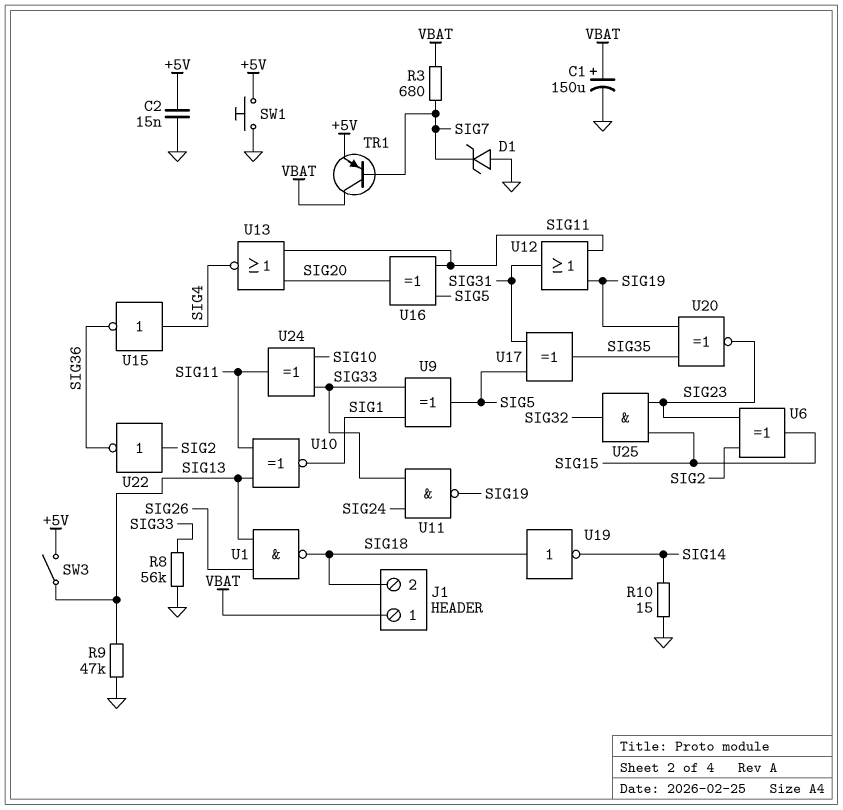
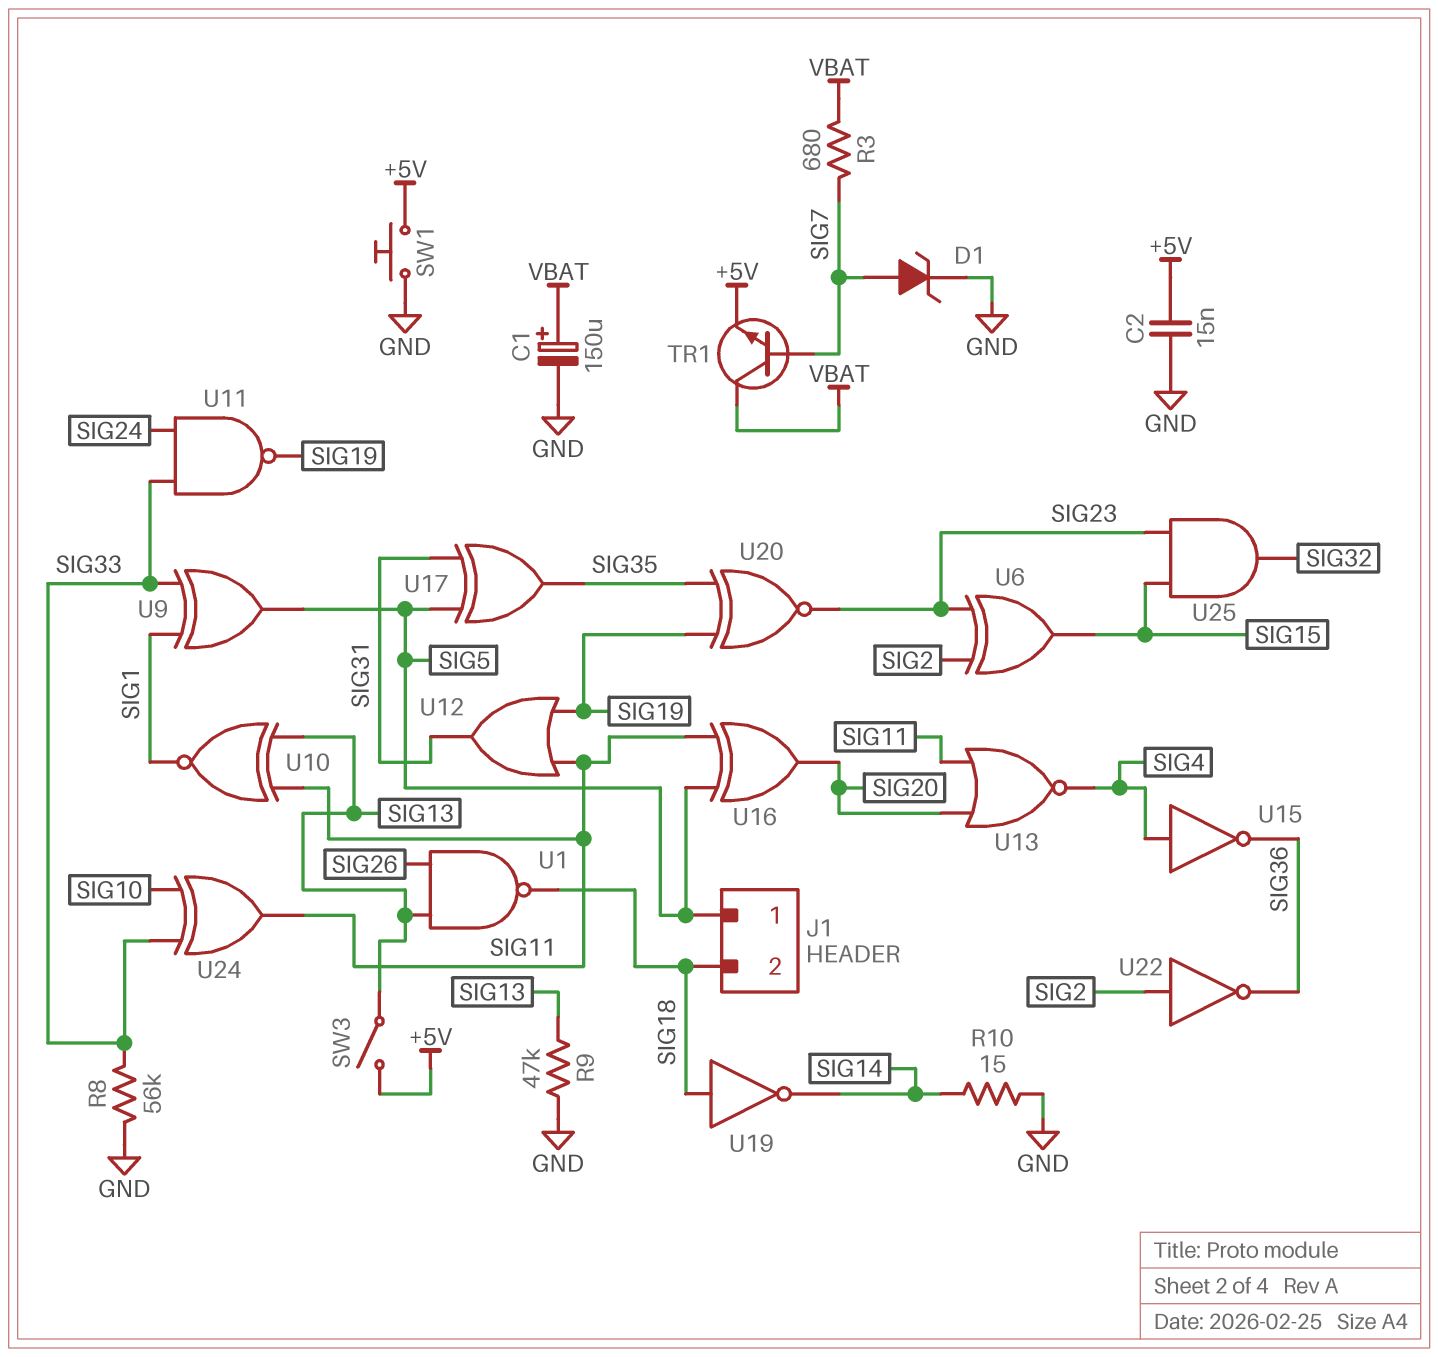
D1: zener (A GND, K SIG7) -> zener (A SIG7, K GND)
J1 pin 1: VBAT -> SIG5
TR1: PNP (B SIG7, C VBAT, E +5V) -> NPN (B SIG7, C VBAT, E +5V)

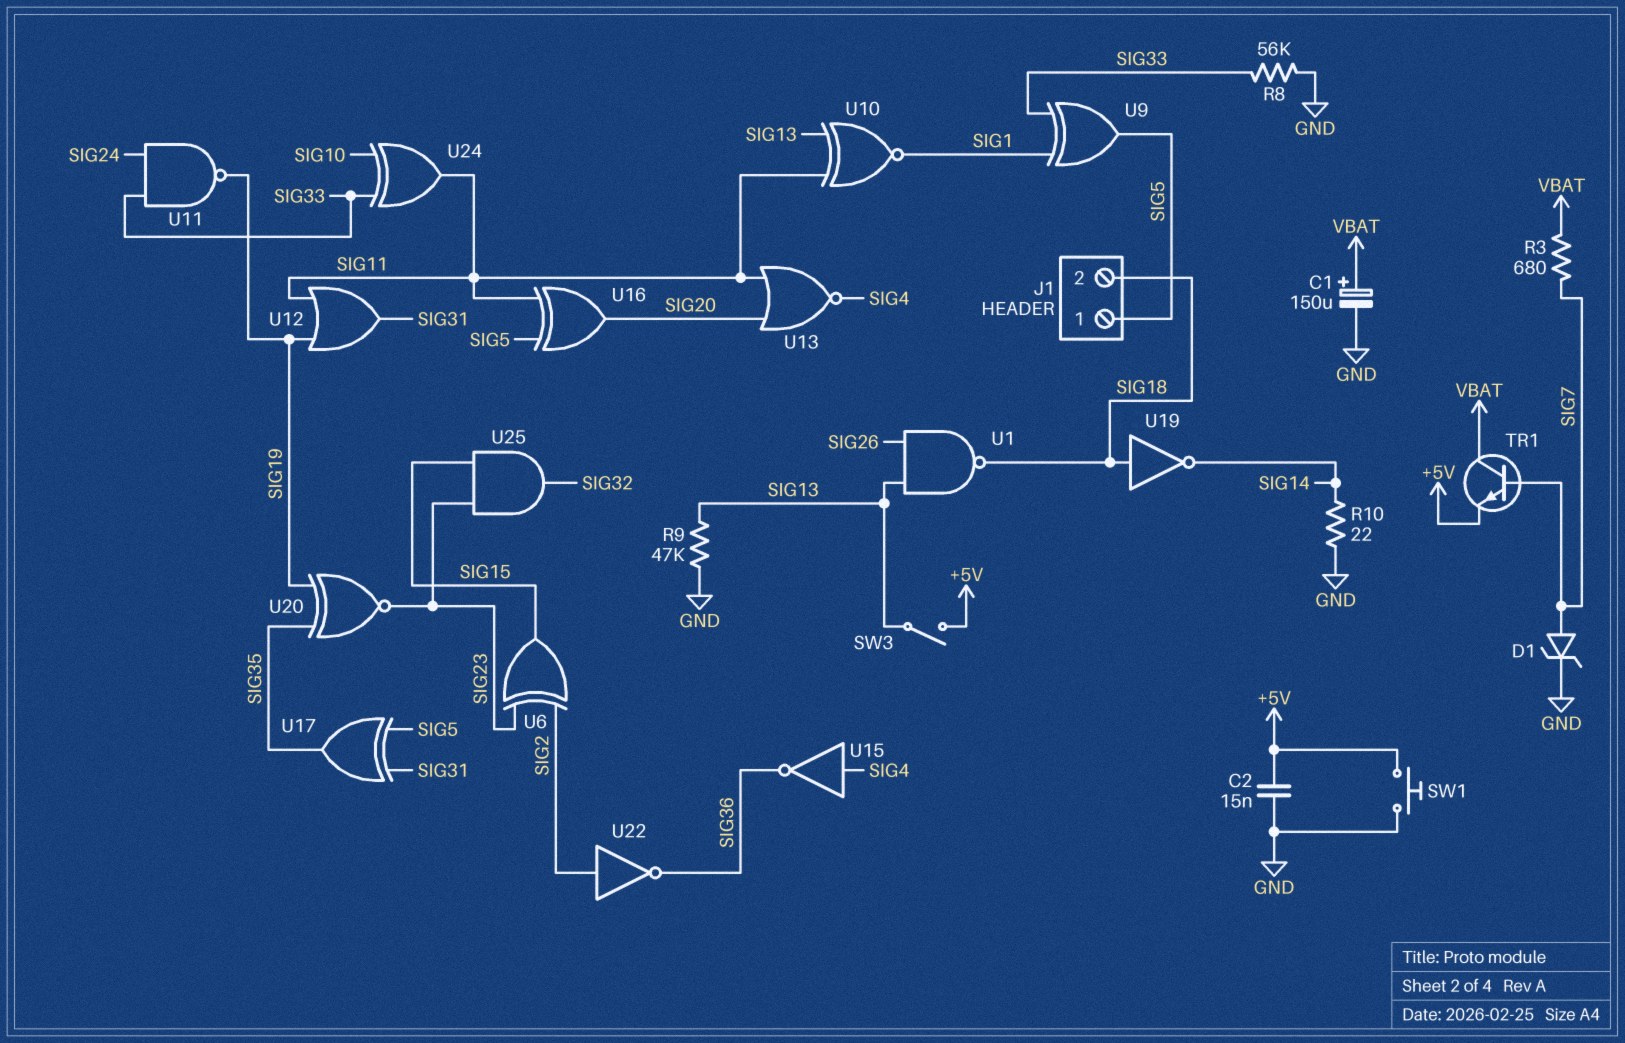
R10: 15 (GND, SIG14) -> 22 (GND, SIG14)

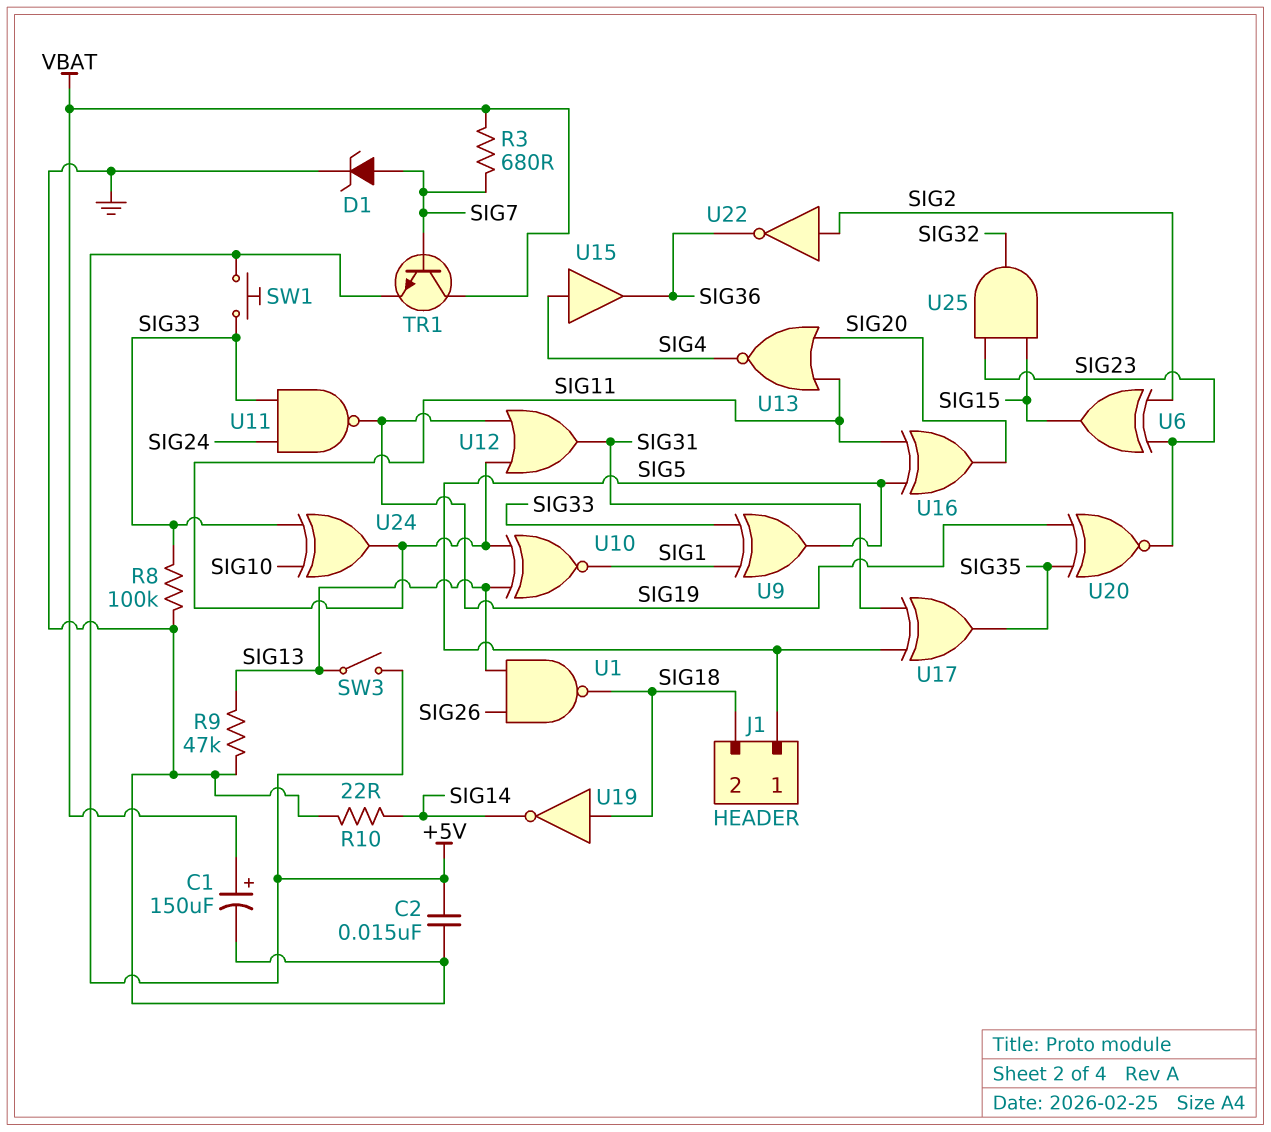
R8: 56k (GND, SIG33) -> 100k (GND, SIG33)
SW1: button (+5V, GND) -> button (+5V, SIG33)
U15: NOT (in SIG4, out SIG36) -> buffer (in SIG4, out SIG36)

